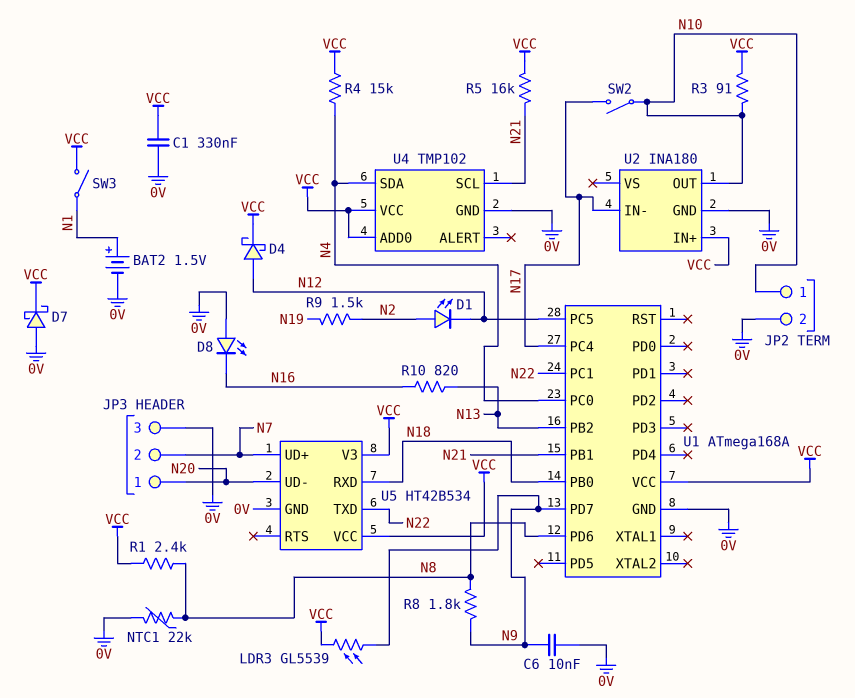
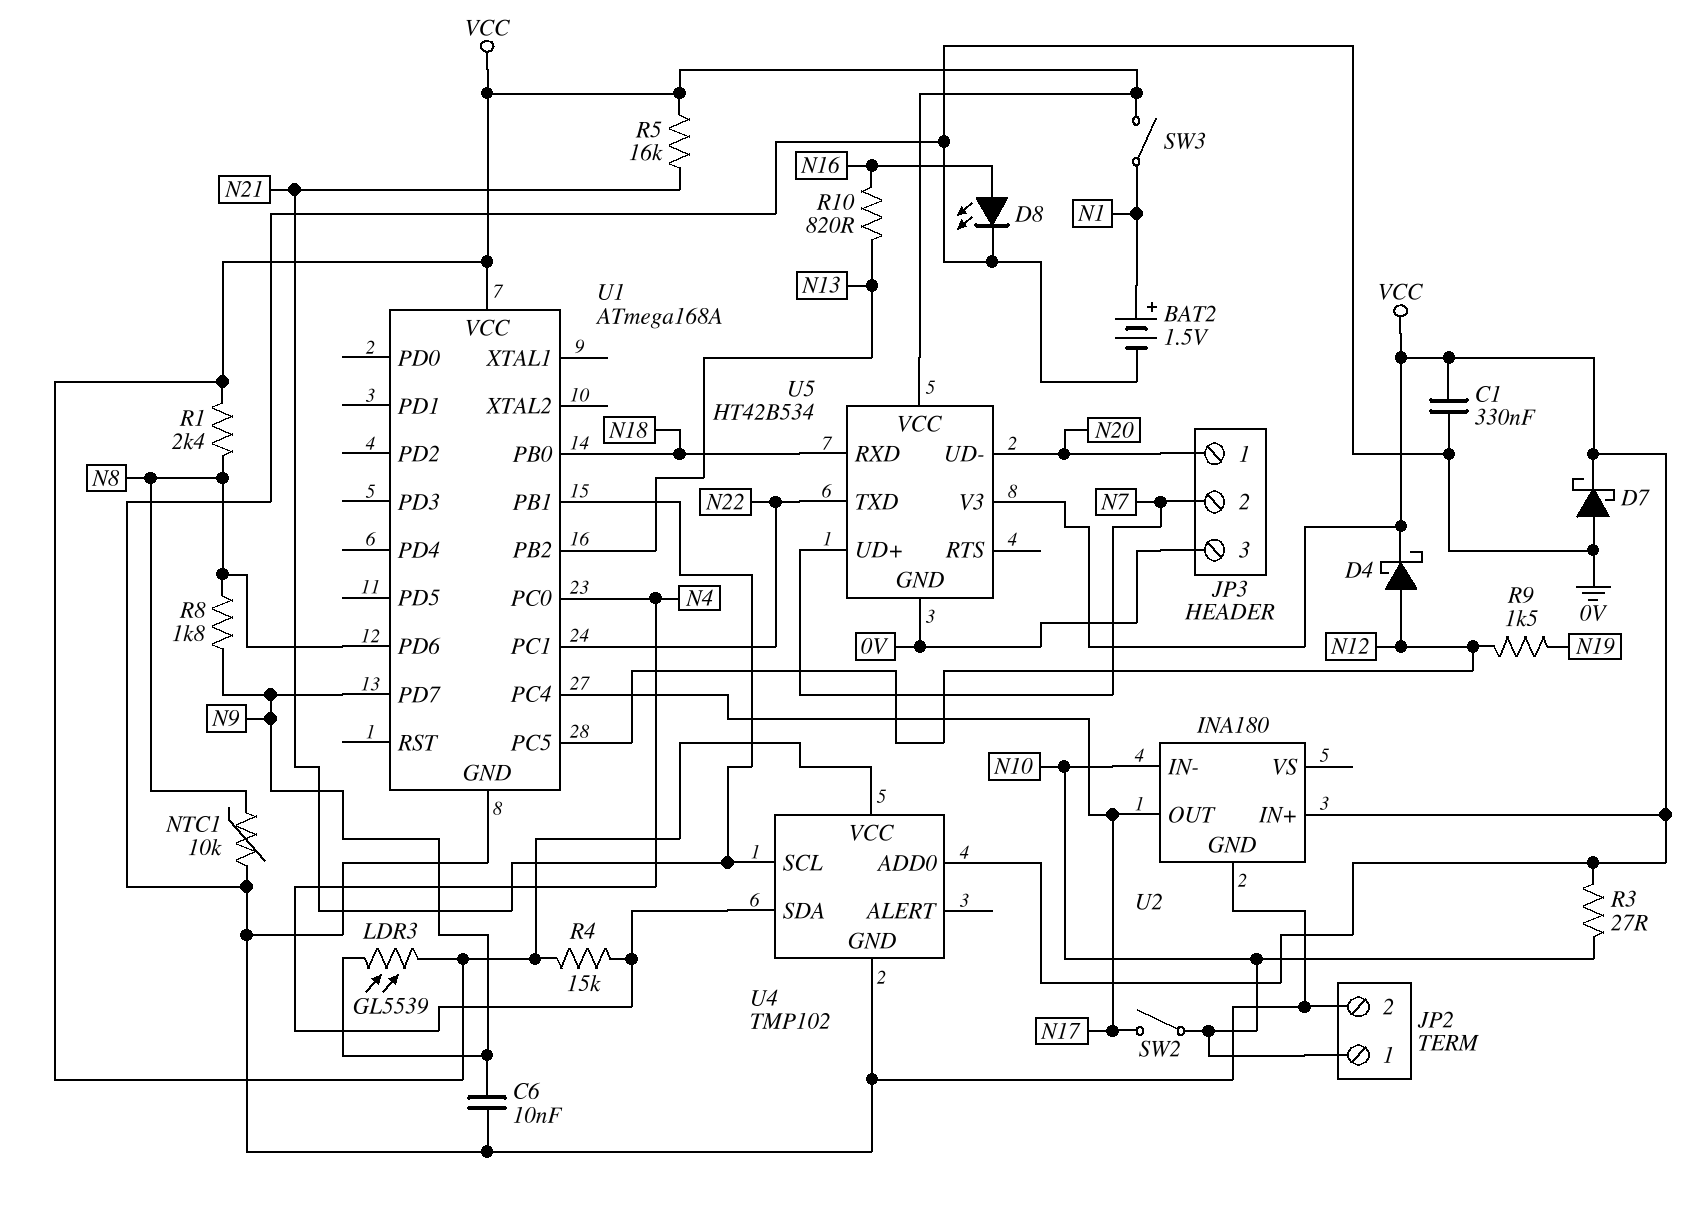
D1: LED (A N2, K N12) -> none
D8: LED (A 0V, K N16) -> LED (A N16, K 0V)
NTC1: 22k (0V, N8) -> 10k (0V, N8)
R3: 91 (N10, VCC) -> 27 (N10, VCC)
R9: 1.5k (N2, N19) -> 1.5k (N12, N19)
U2 pin IN-: N17 -> N10
U2 pin OUT: N10 -> N17

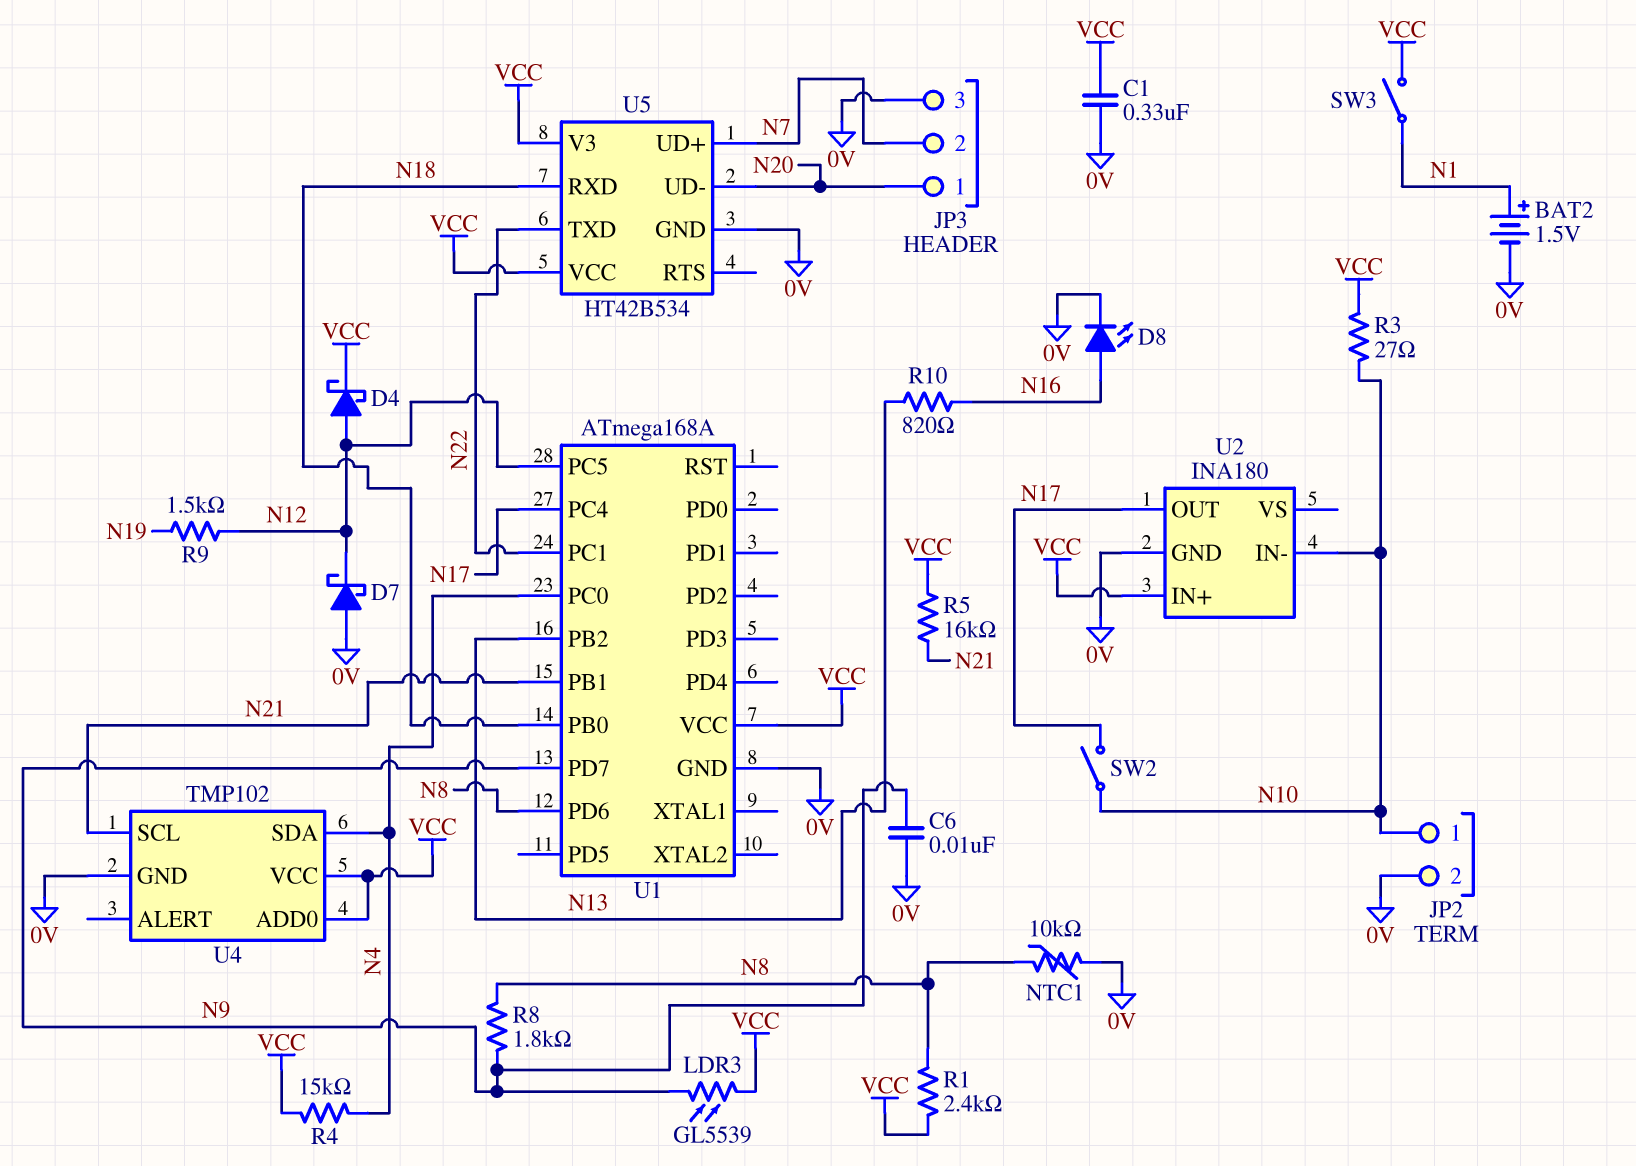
D7: schottky (A 0V, K VCC) -> schottky (A 0V, K N12)

